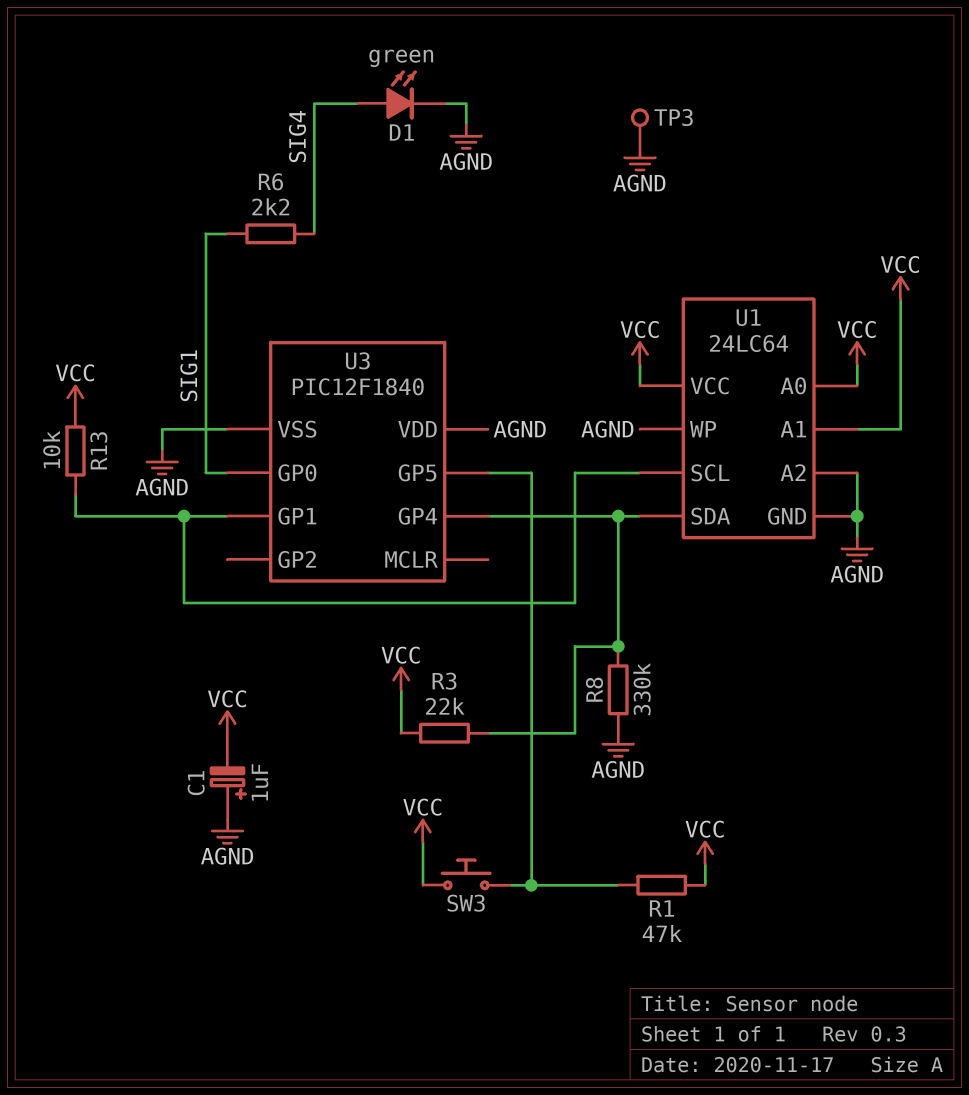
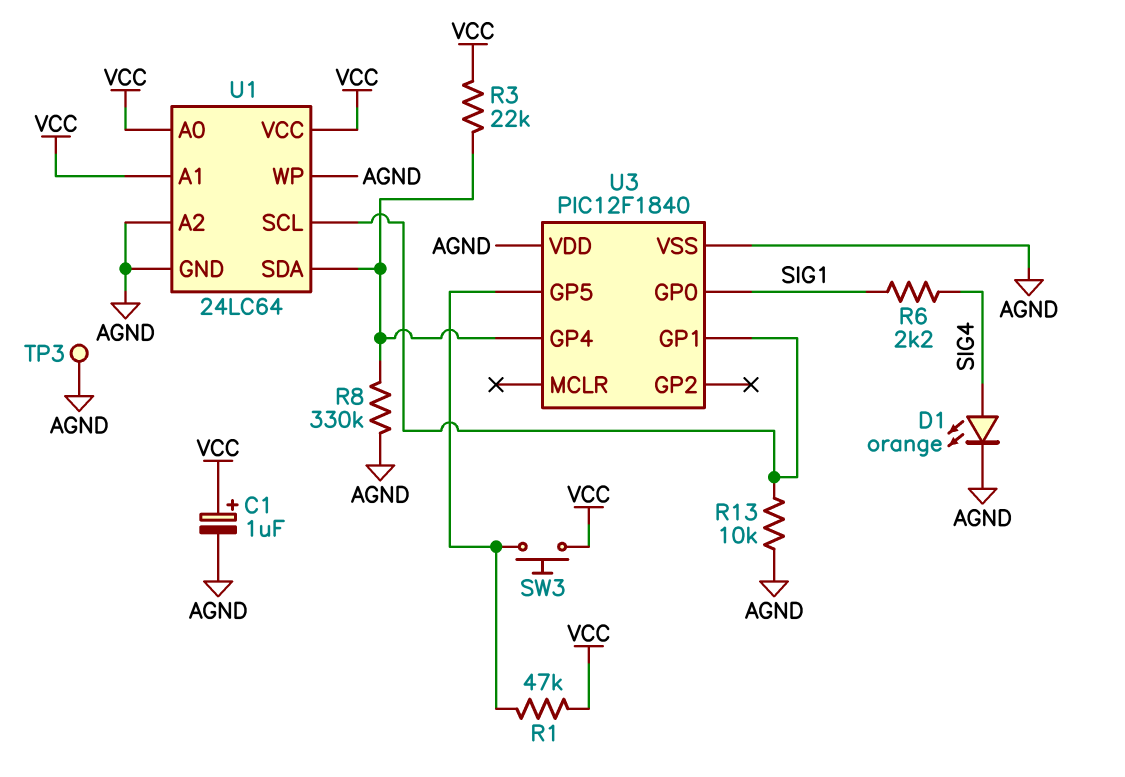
C1: 1uF (plus AGND, minus VCC) -> 1uF (plus VCC, minus AGND)
D1: LED green (A SIG4, K AGND) -> LED orange (A SIG4, K AGND)
R13: 10k (U1/SCL, VCC) -> 10k (AGND, U1/SCL)

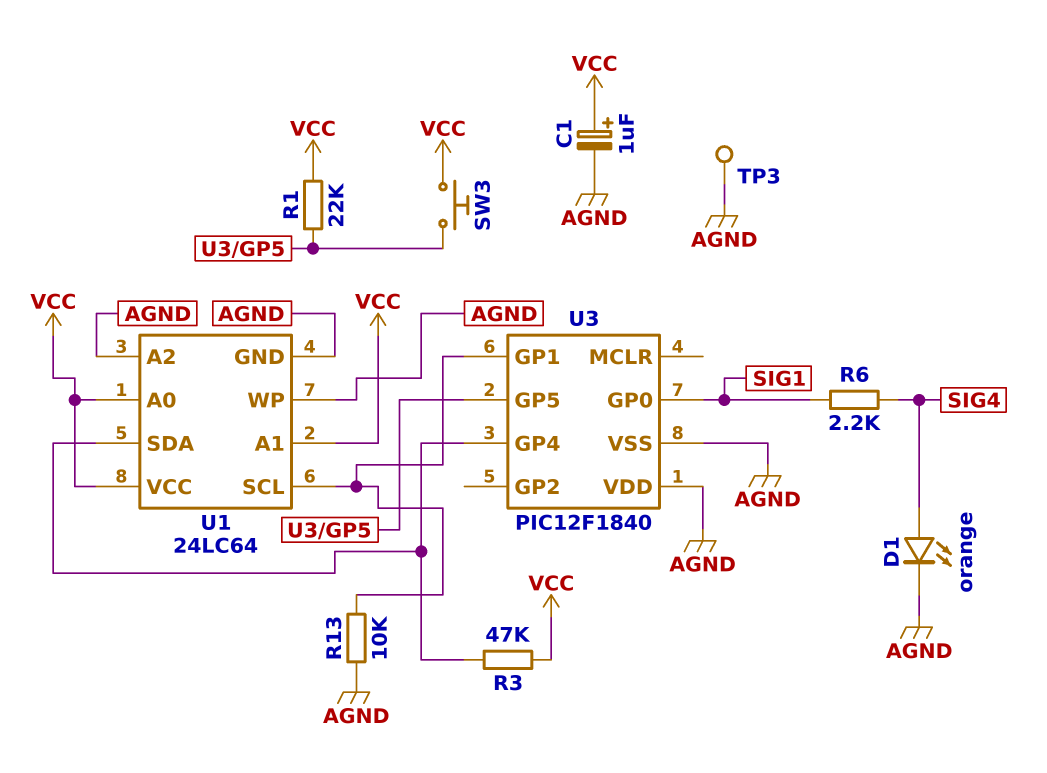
R1: 47k (U3/GP5, VCC) -> 22k (U3/GP5, VCC)
R3: 22k (U1/SDA, VCC) -> 47k (U1/SDA, VCC)
R8: 330k (AGND, U1/SDA) -> none

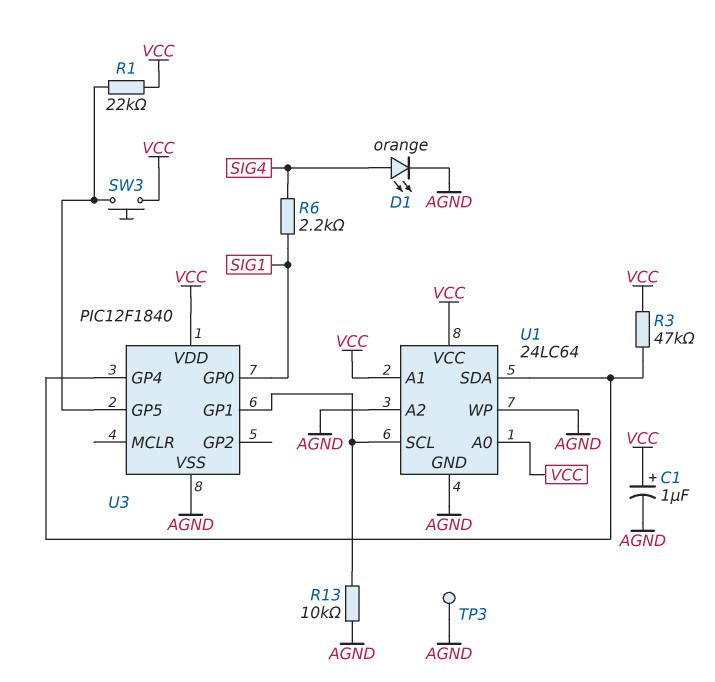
U3 pin VDD: AGND -> VCC

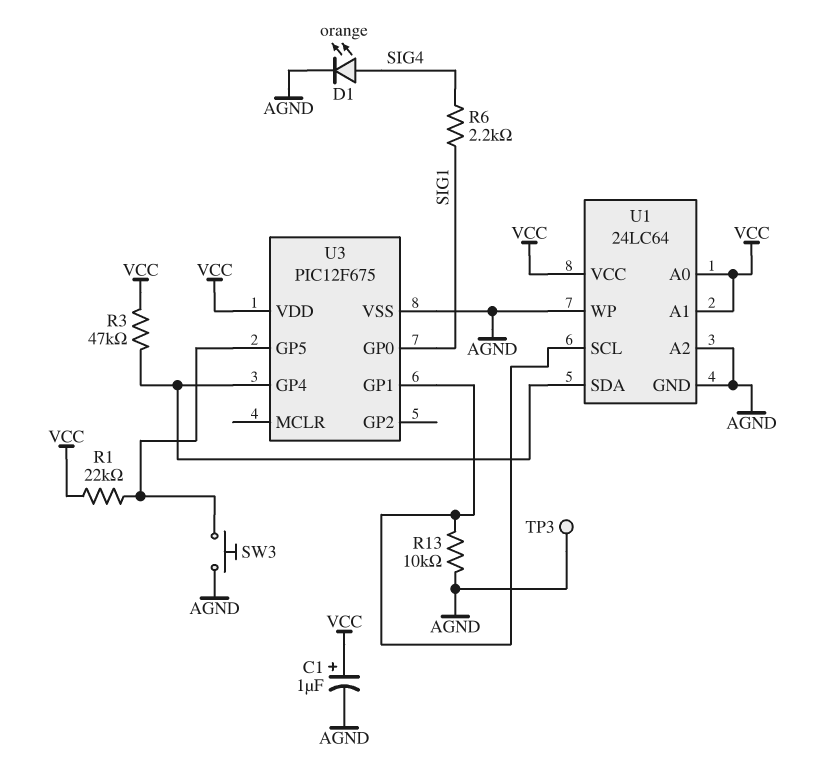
SW3: button (U3/GP5, VCC) -> button (AGND, U3/GP5)
U3: PIC12F1840 -> PIC12F675

